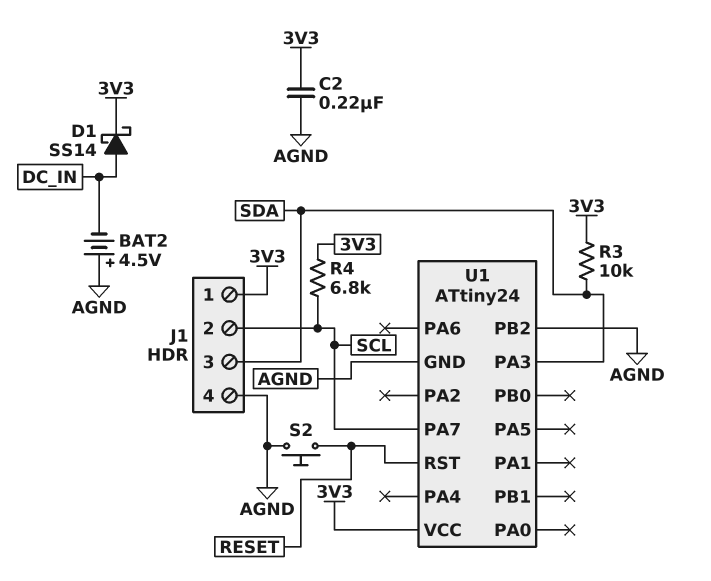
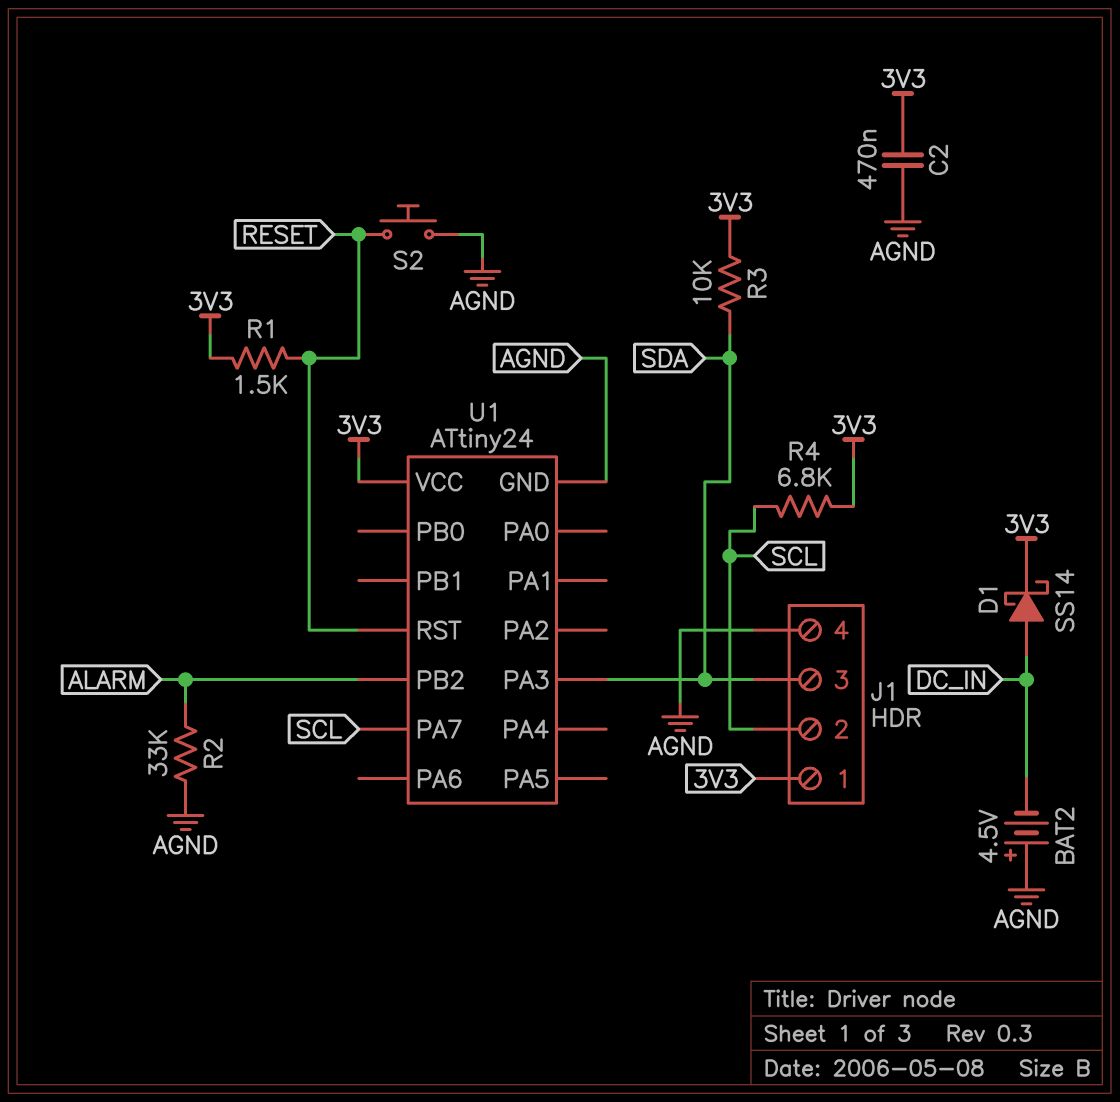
C2: 220nF (3V3, AGND) -> 470nF (3V3, AGND)
R1: none -> 1.5k (3V3, RESET)
R2: none -> 33k (AGND, ALARM)
U1 pin PB2: AGND -> ALARM

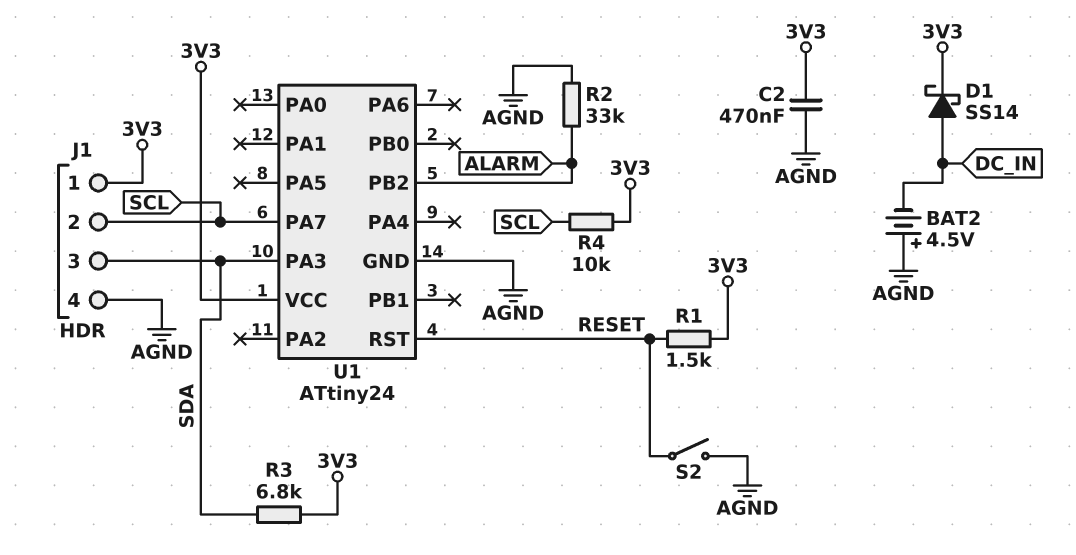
R3: 10k (3V3, SDA) -> 6.8k (3V3, SDA)
R4: 6.8k (3V3, SCL) -> 10k (3V3, SCL)
S2: button (AGND, RESET) -> switch (AGND, RESET)

